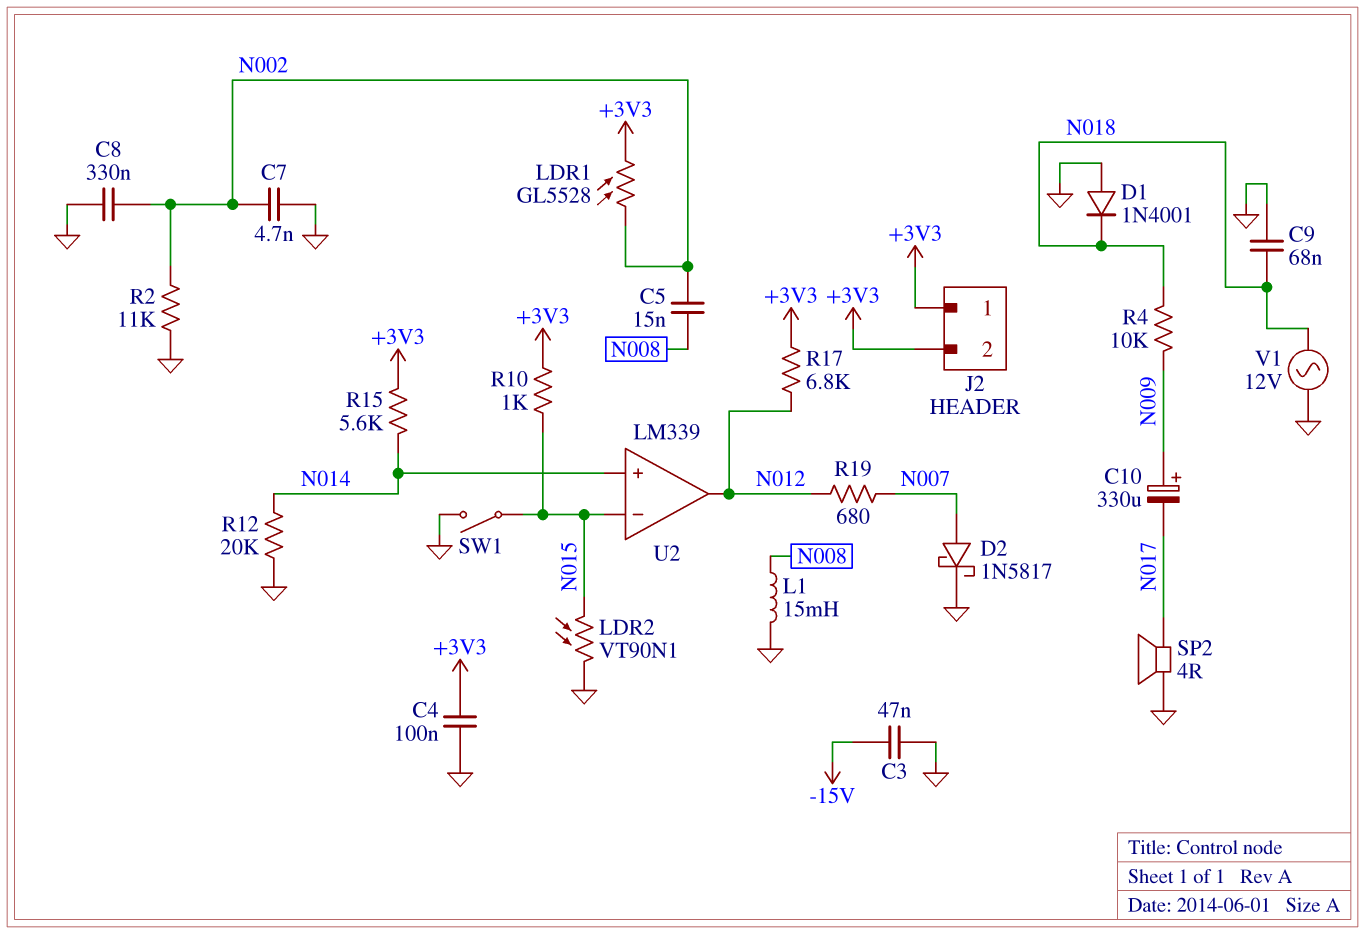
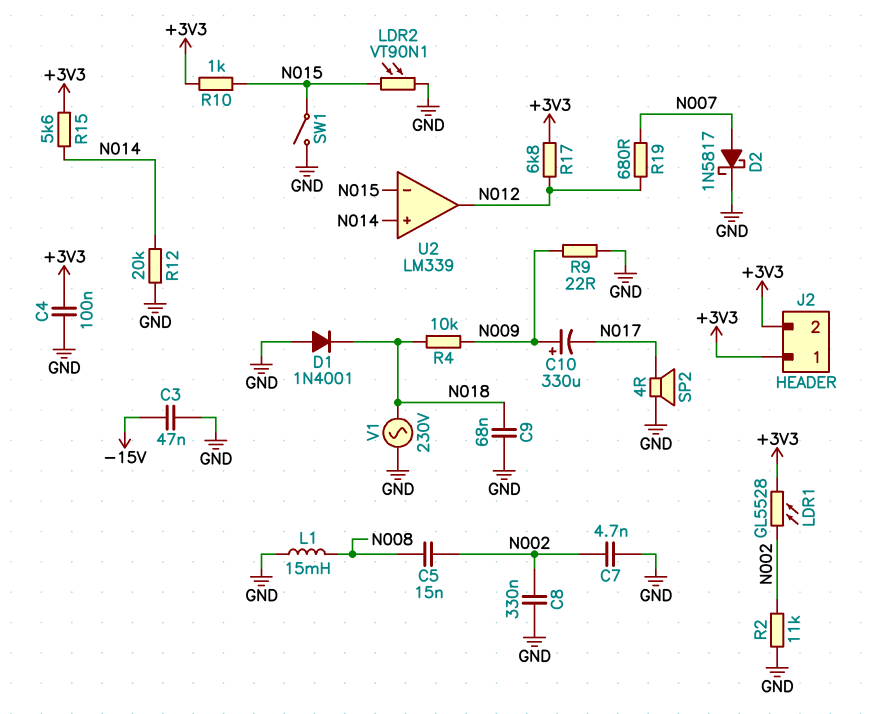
R9: none -> 22 (GND, N009)
V1: AC 12V (GND, N018) -> AC 230V (GND, N018)

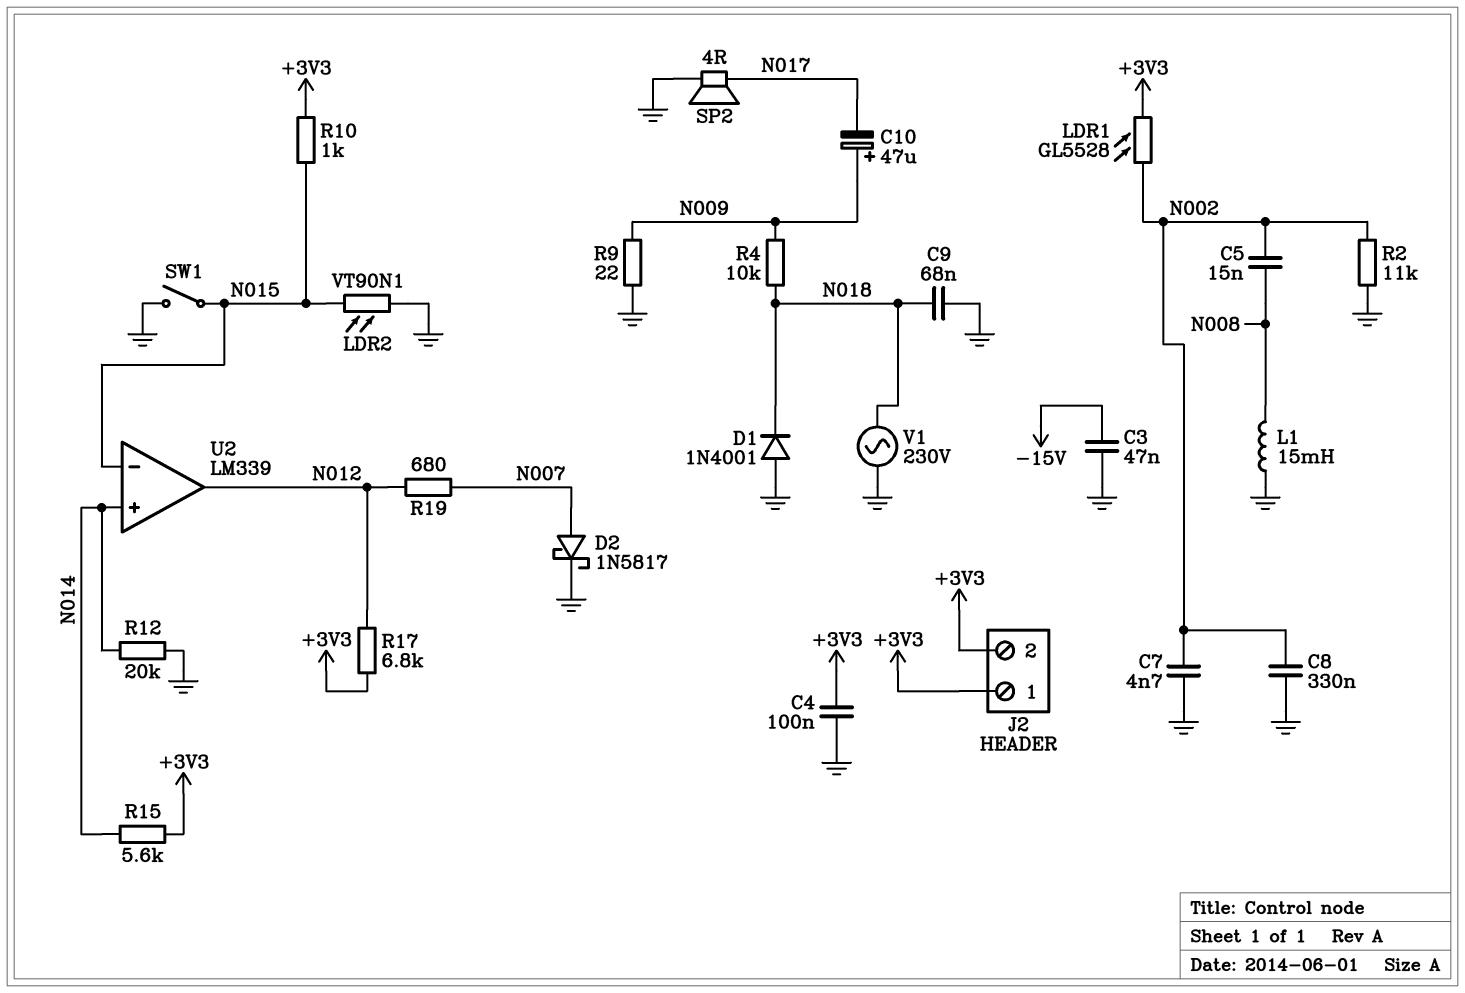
C10: 330uF (plus N009, minus N017) -> 47uF (plus N009, minus N017)

